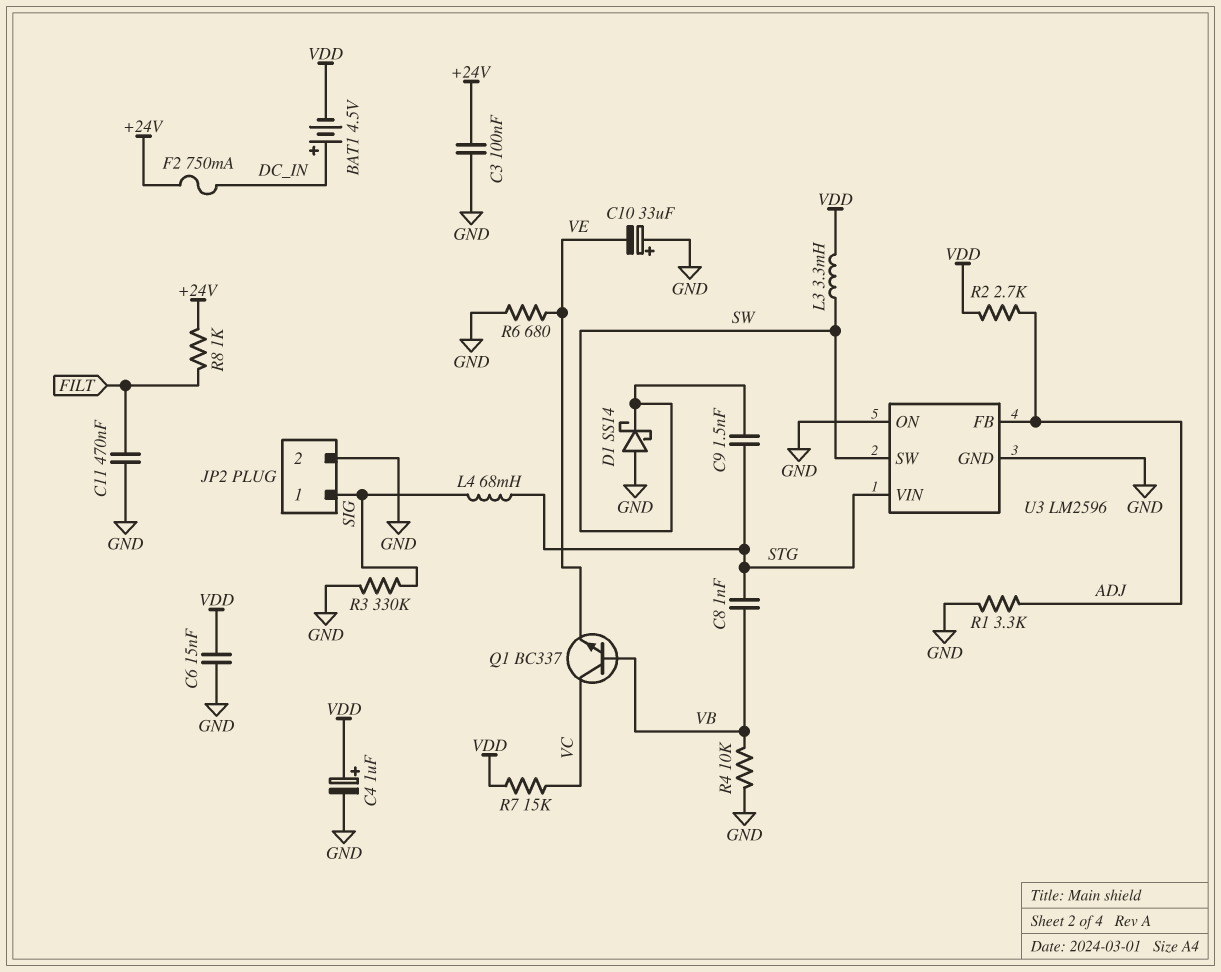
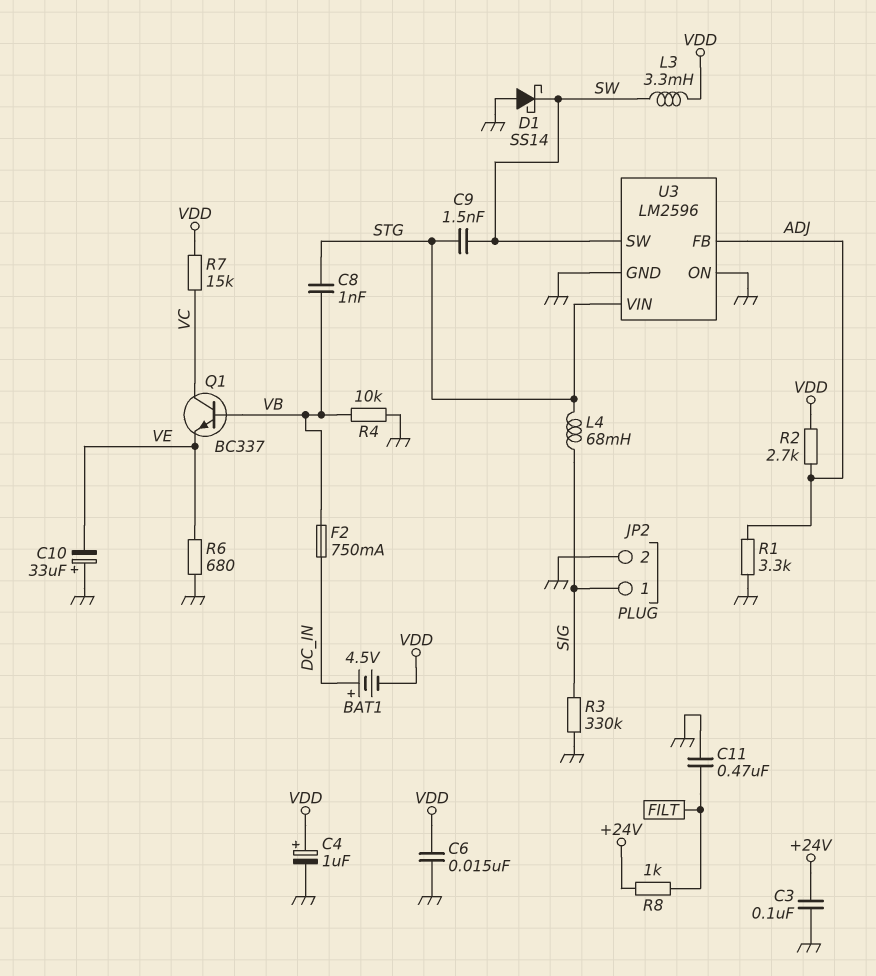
F2: 750mA (+24V, DC_IN) -> 750mA (DC_IN, VB)

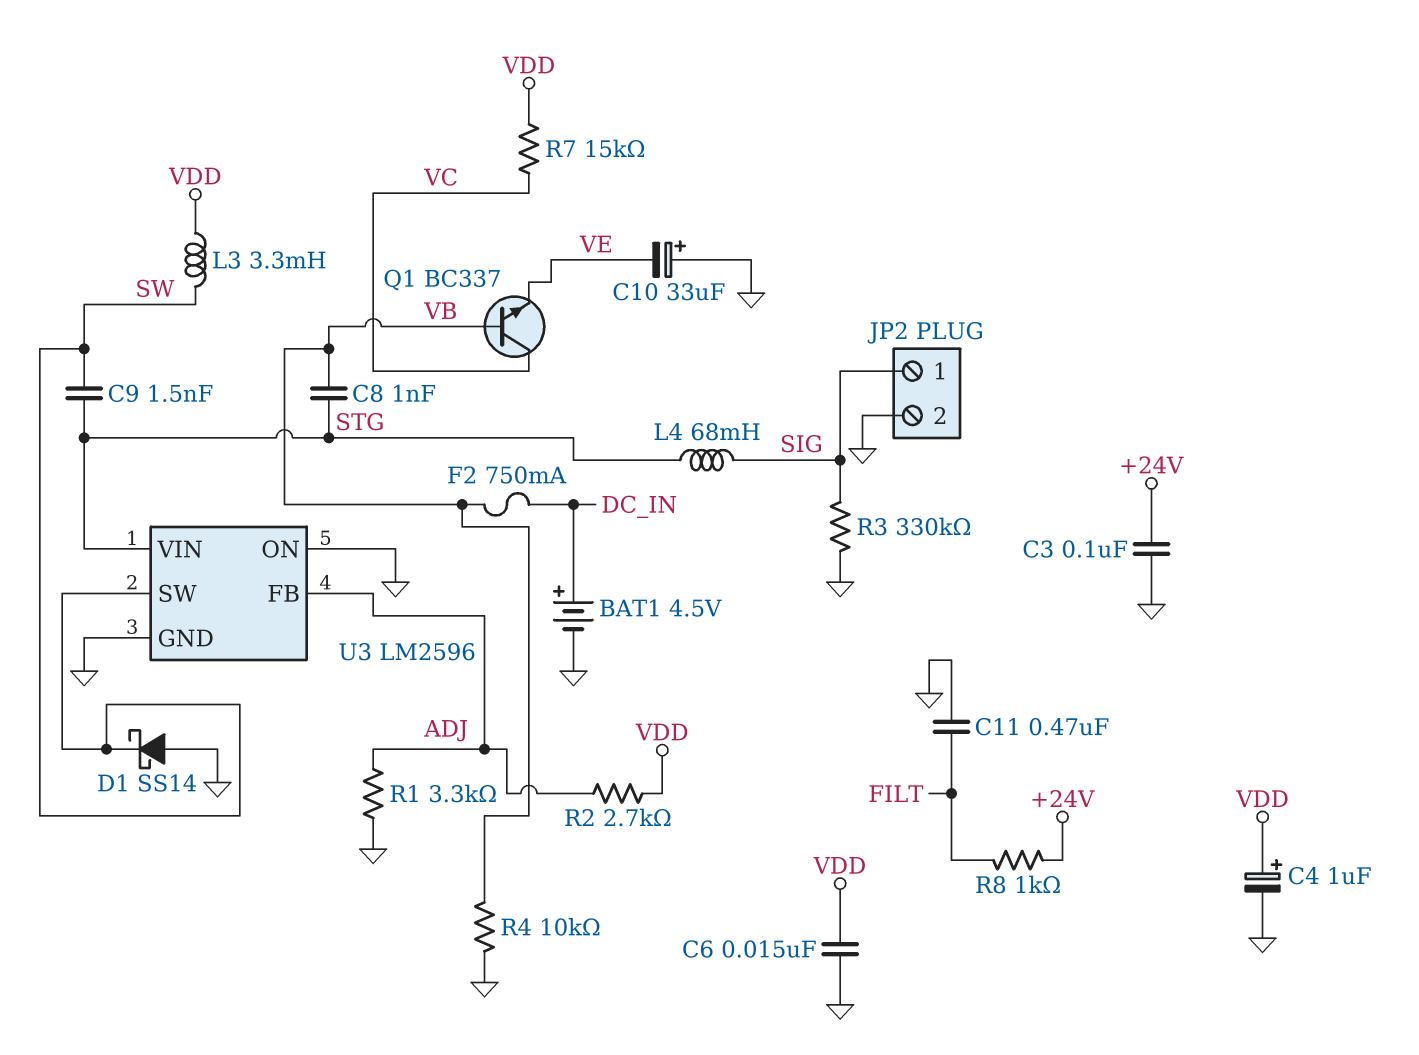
BAT1: 4.5V (plus DC_IN, minus VDD) -> 4.5V (plus DC_IN, minus GND)
R6: 680 (GND, VE) -> none

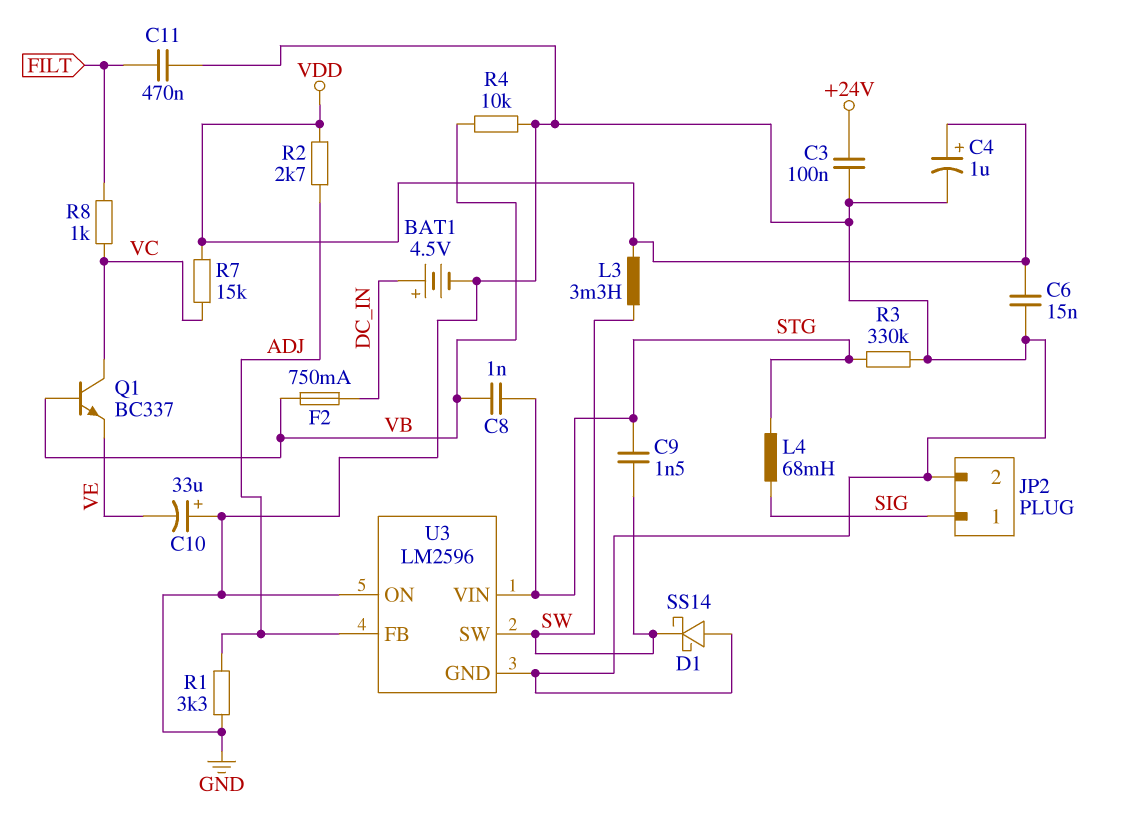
R3: 330k (GND, SIG) -> 330k (GND, STG)
R8: 1k (+24V, FILT) -> 1k (FILT, VC)

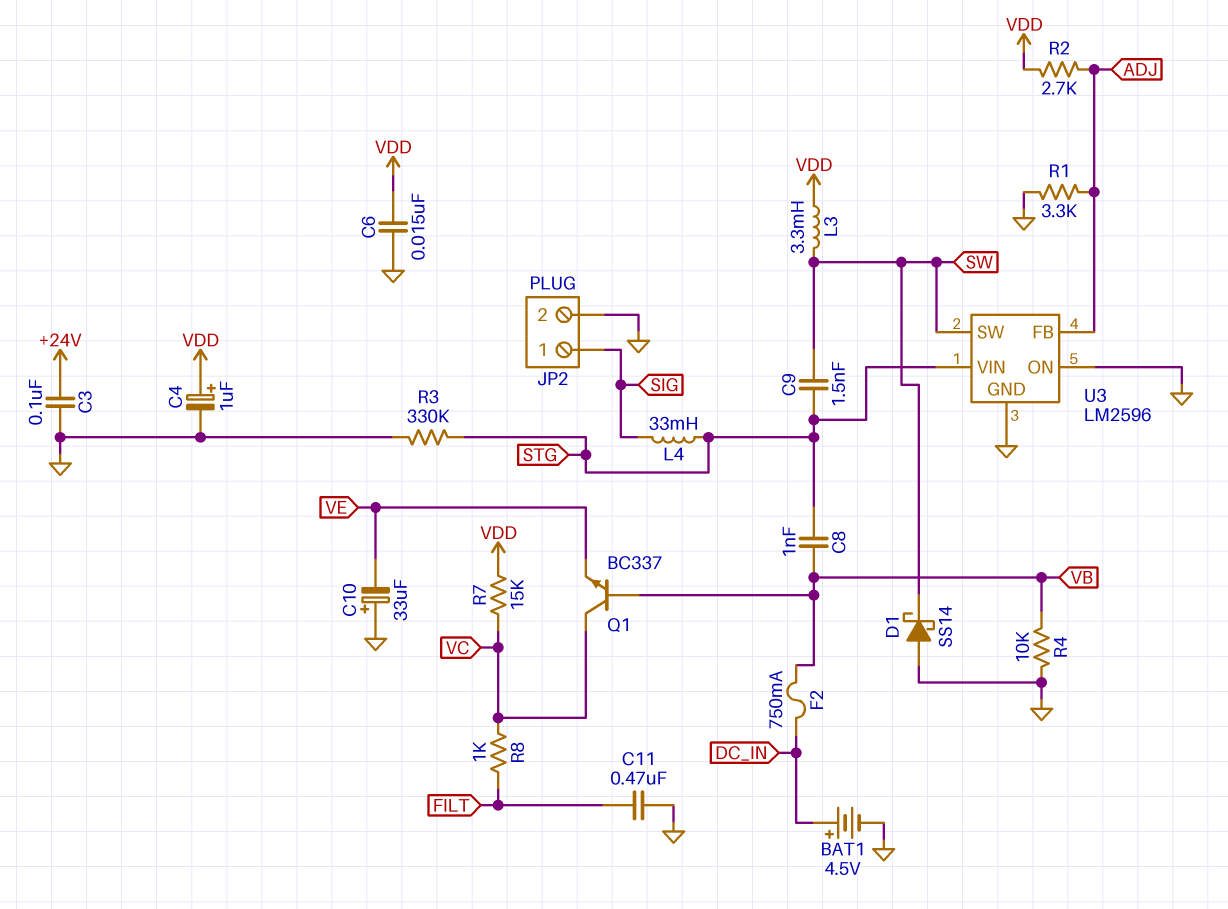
L4: 68mH (SIG, STG) -> 33mH (SIG, STG)

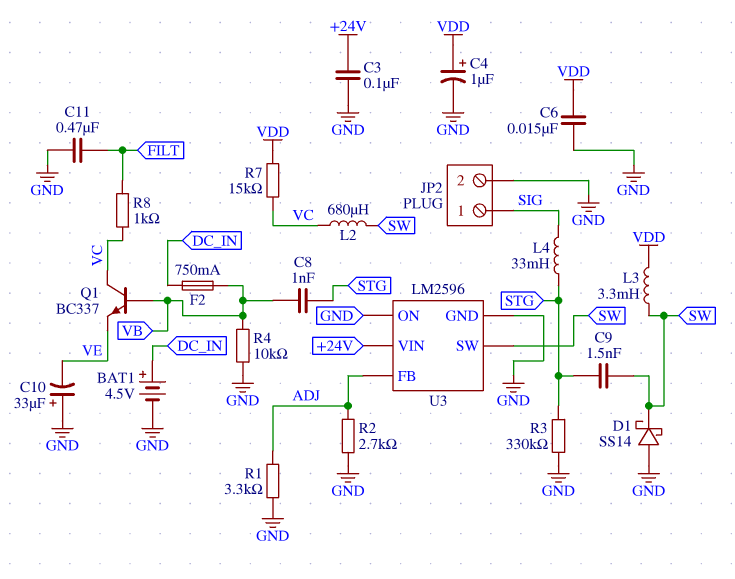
L2: none -> 680uH (SW, VC)
R2: 2.7k (ADJ, VDD) -> 2.7k (ADJ, GND)
U3 pin VIN: STG -> +24V

